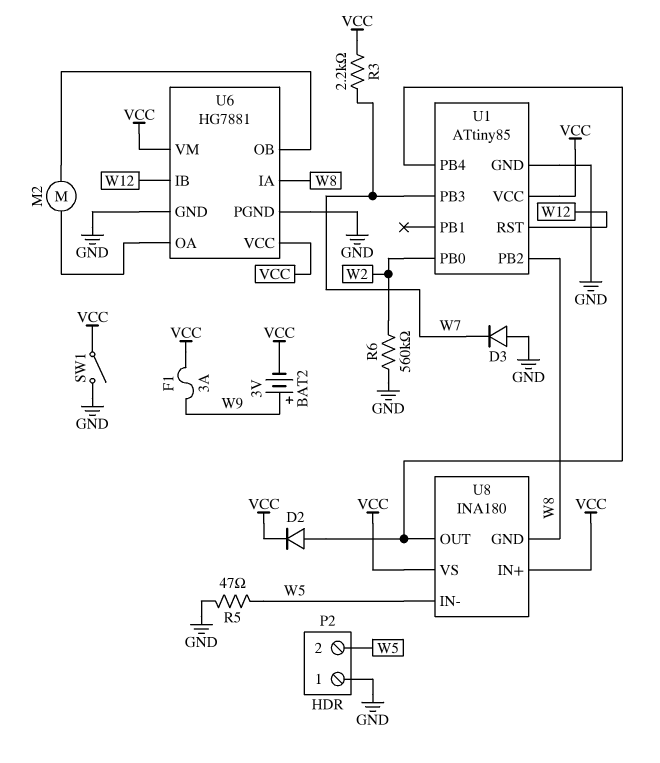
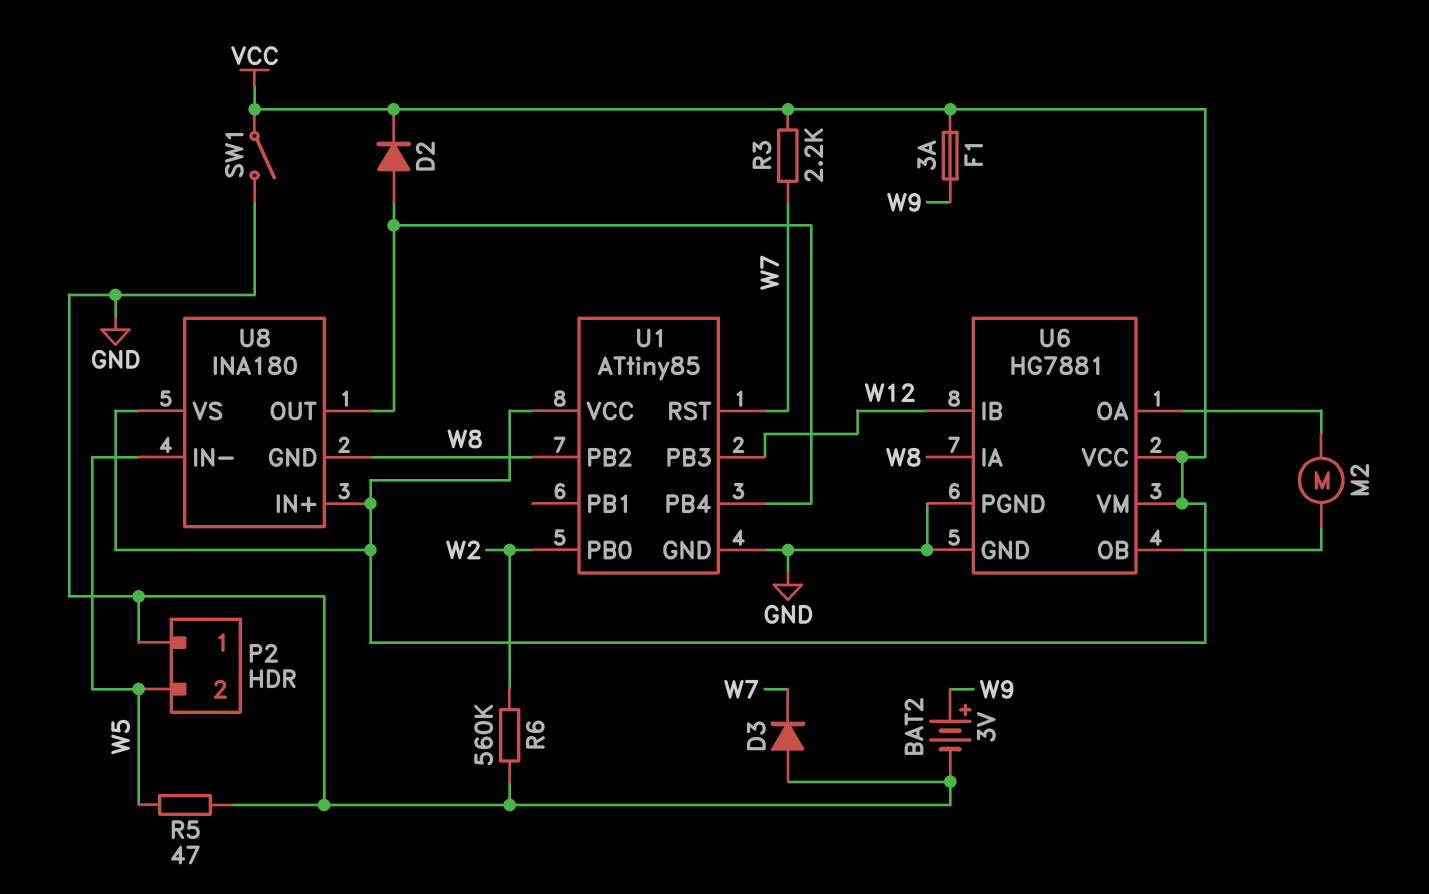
BAT2: 3V (plus W9, minus VCC) -> 3V (plus W9, minus GND)
U1 pin PB3: W7 -> W12
U1 pin RST: W12 -> W7

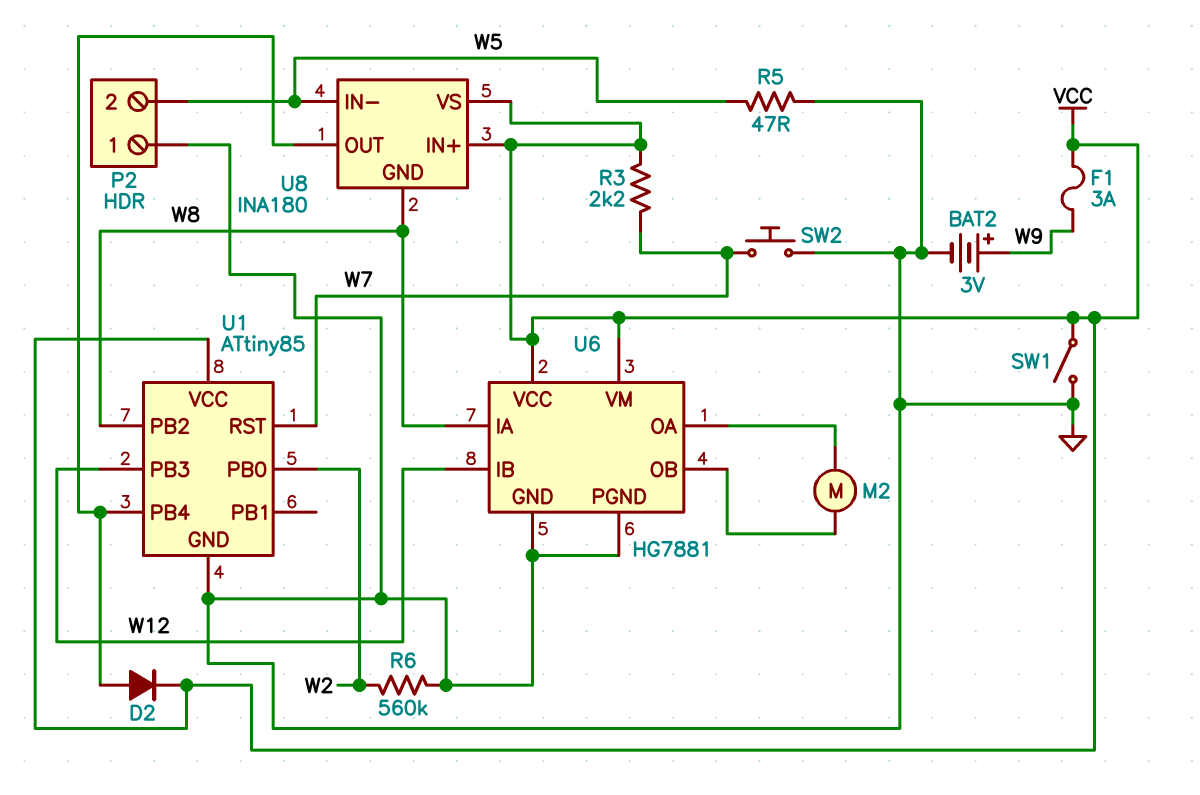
D3: diode (A GND, K W7) -> none
SW2: none -> button (GND, W7)

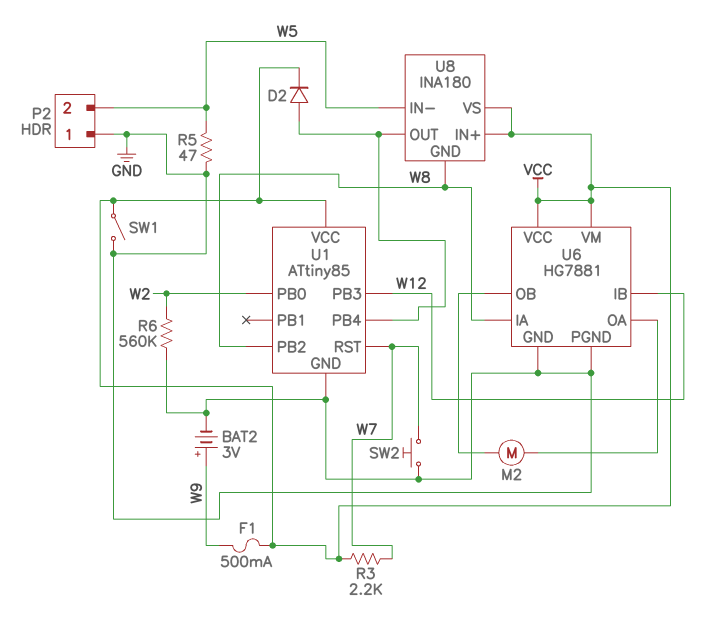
F1: 3A (VCC, W9) -> 500mA (VCC, W9)

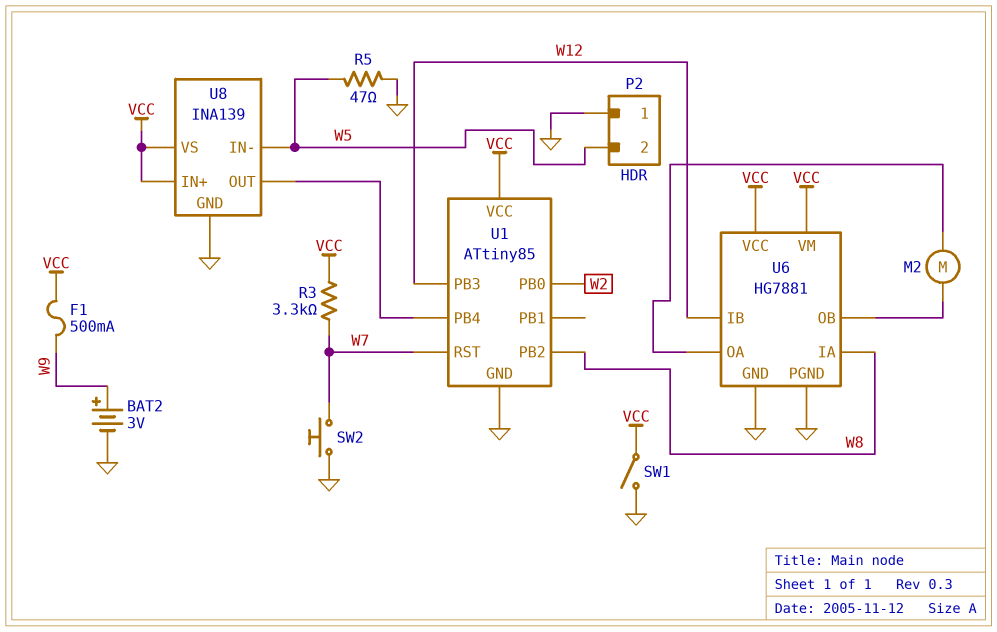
D2: diode (A U1/PB4, K VCC) -> none
R3: 2.2k (VCC, W7) -> 3.3k (VCC, W7)
R6: 560k (GND, W2) -> none
U8: INA180 -> INA139
U8 pin GND: W8 -> GND

